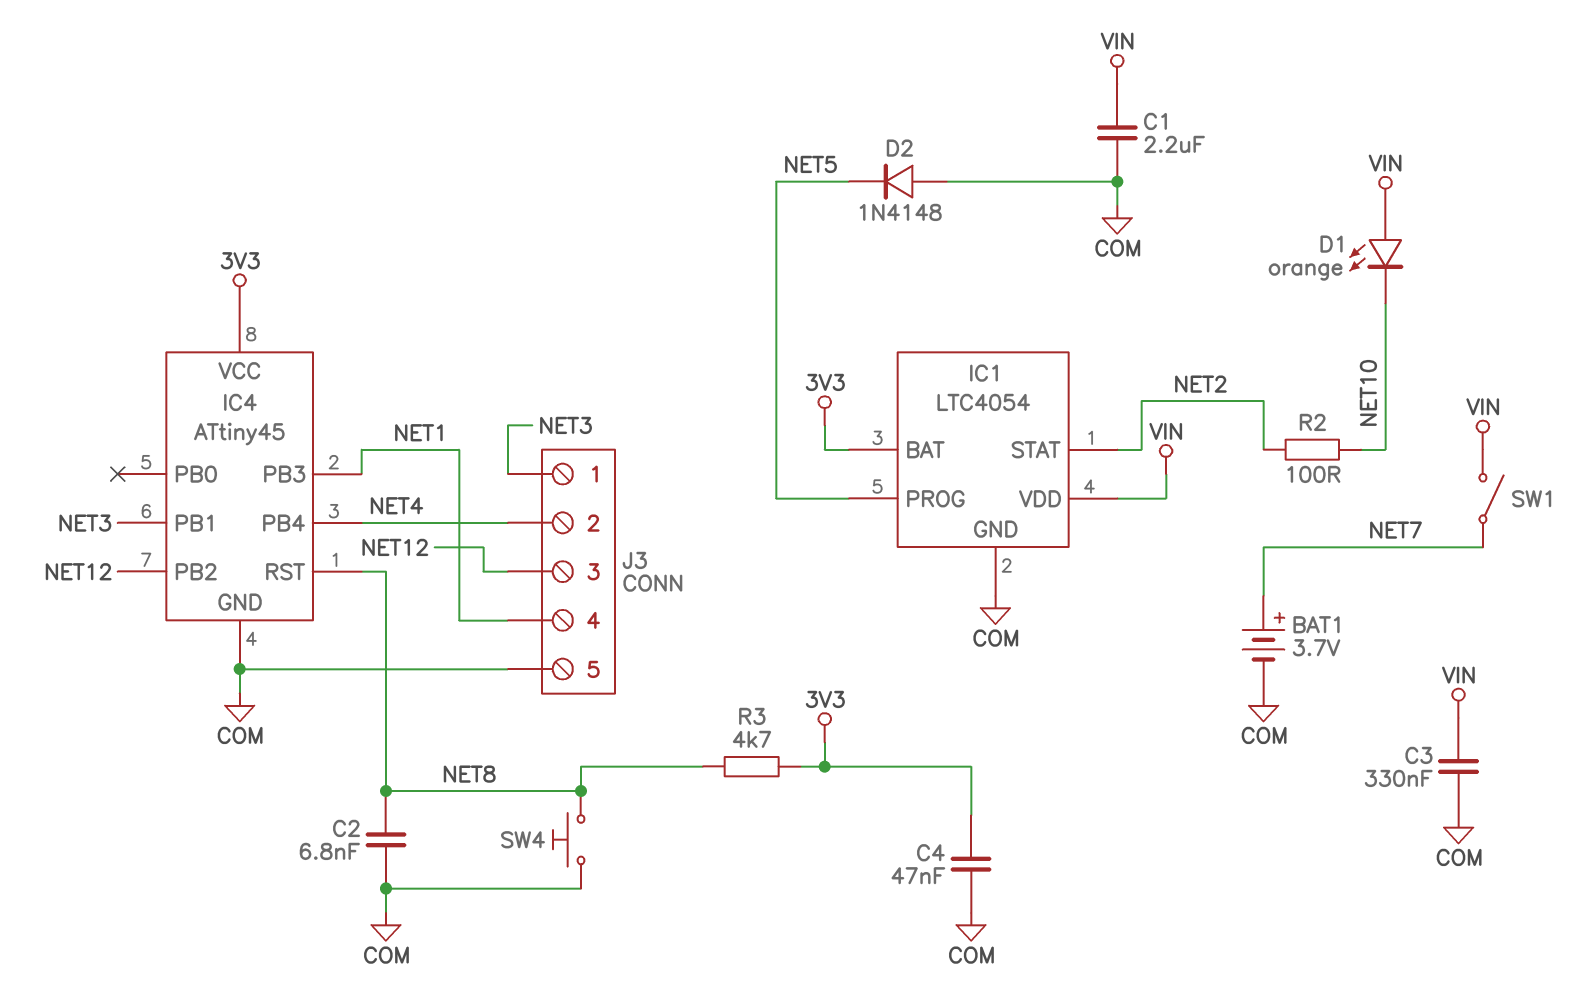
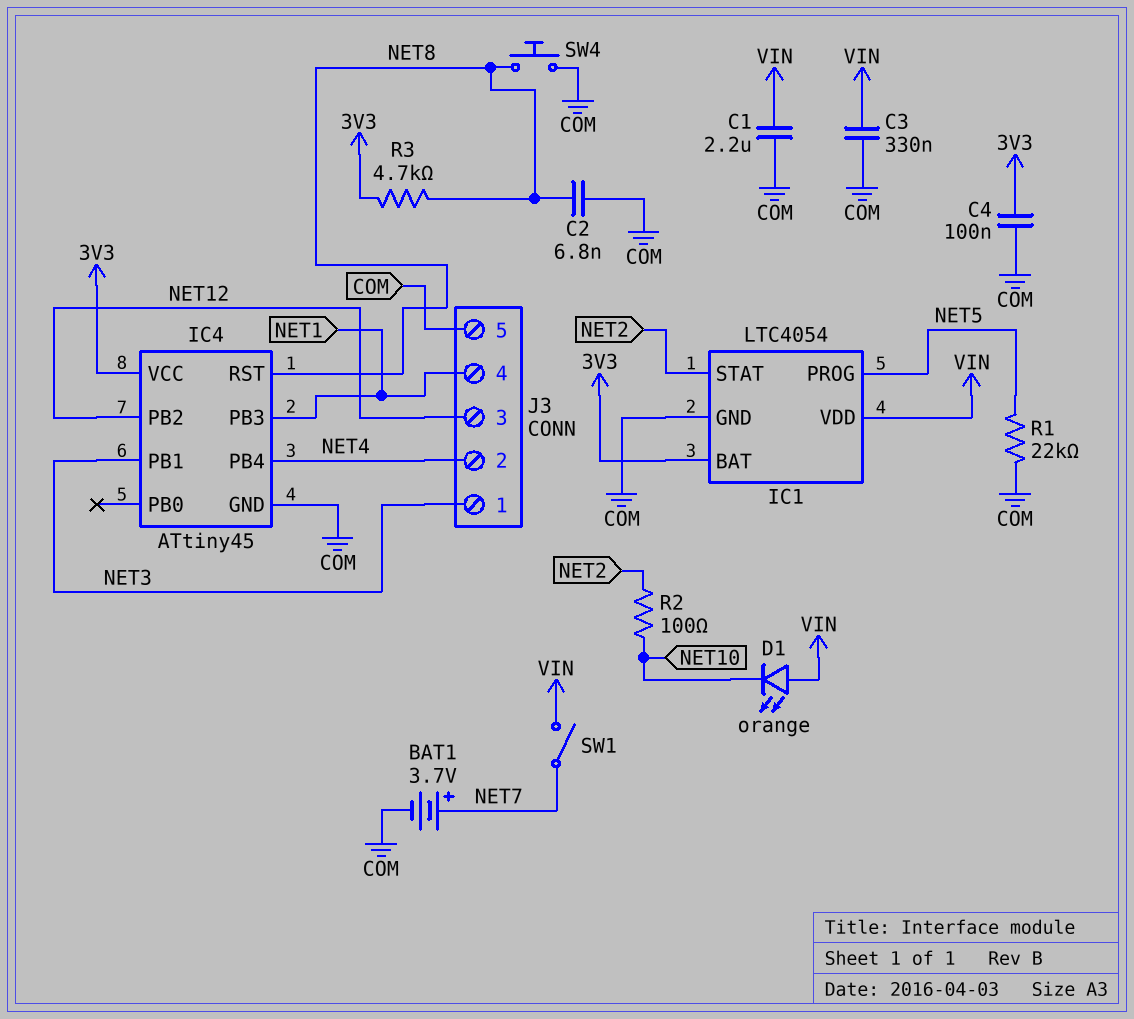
C4: 47nF (3V3, COM) -> 100nF (3V3, COM)
D2: diode 1N4148 (A COM, K NET5) -> none
R1: none -> 22k (COM, NET5)

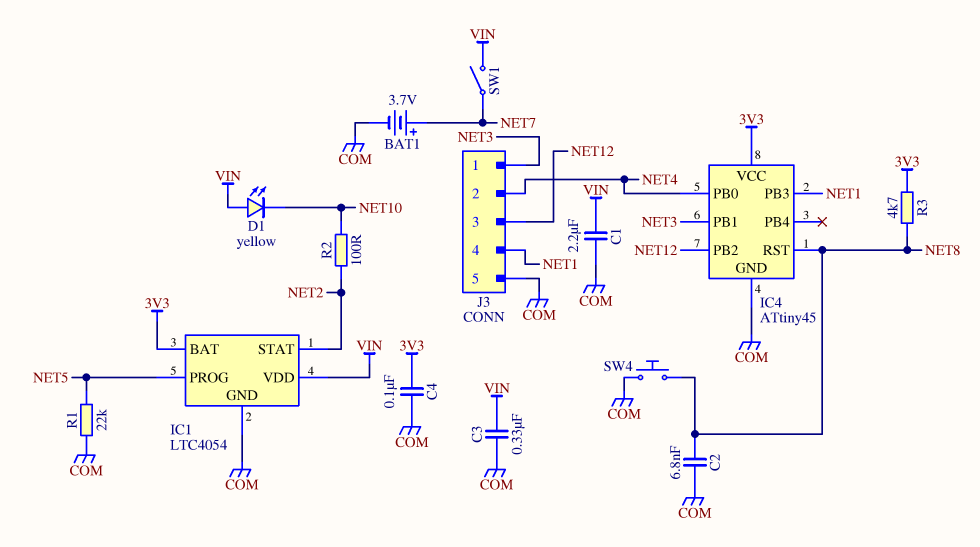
D1: LED orange (A VIN, K NET10) -> LED yellow (A VIN, K NET10)
IC4 pin PB0: none -> NET4
IC4 pin PB4: NET4 -> none

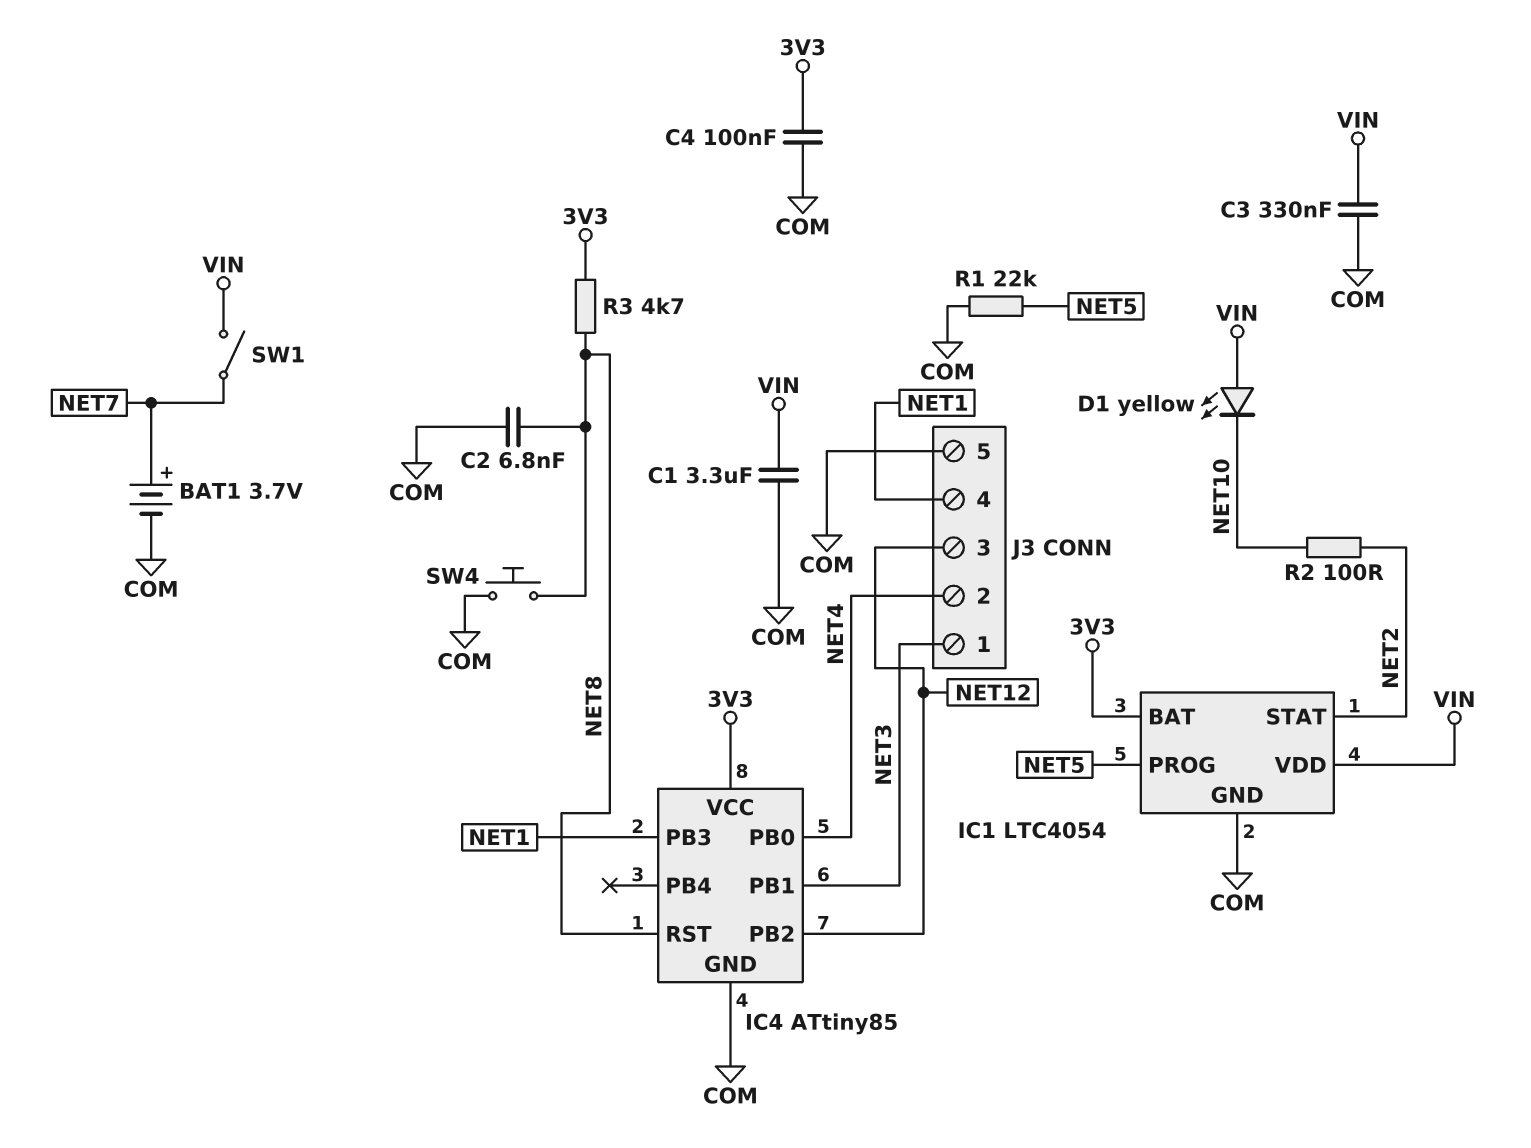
C1: 2.2uF (COM, VIN) -> 3.3uF (COM, VIN)
IC4: ATtiny45 -> ATtiny85

